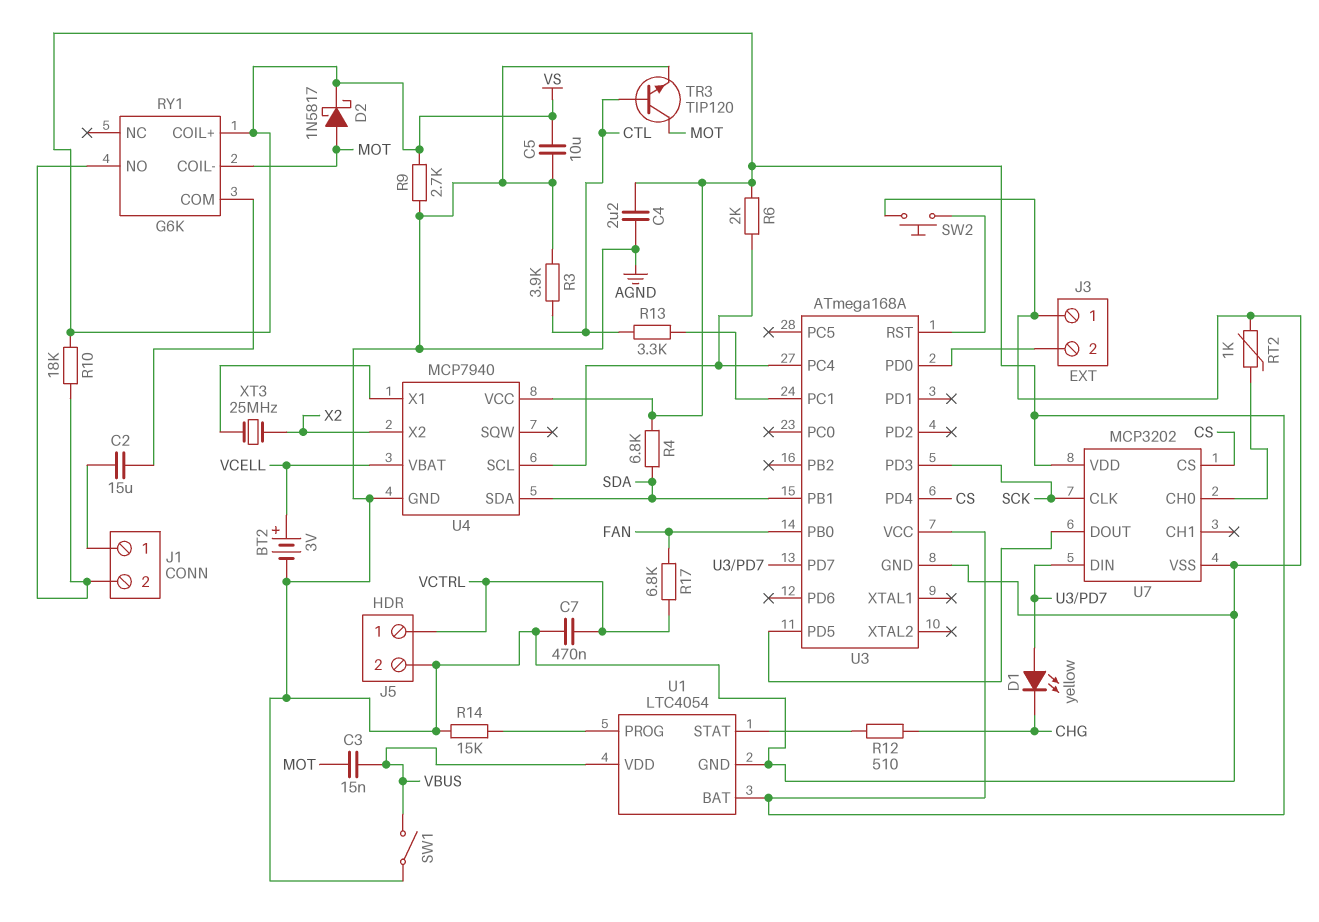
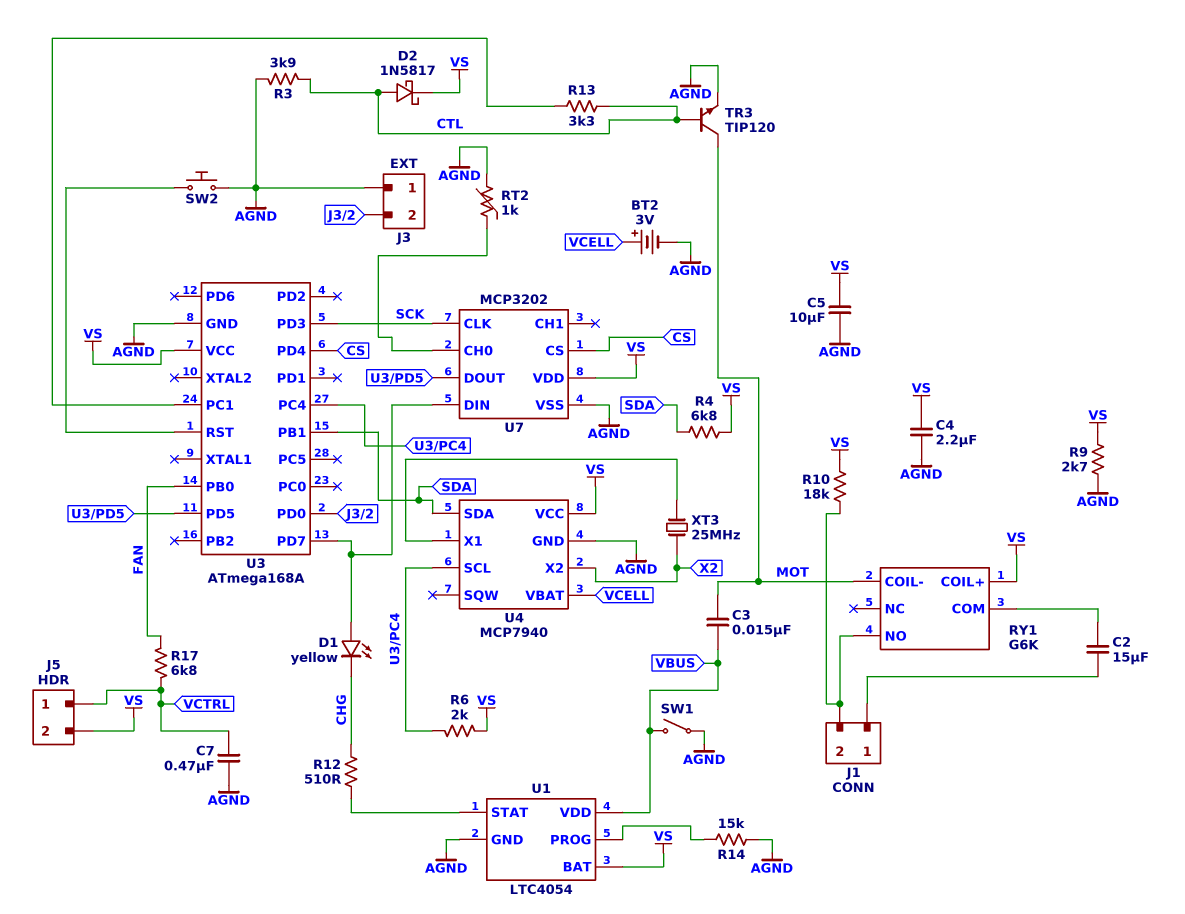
D2: schottky 1N5817 (A MOT, K VS) -> schottky 1N5817 (A CTL, K VS)
J5 pin 2: AGND -> VS

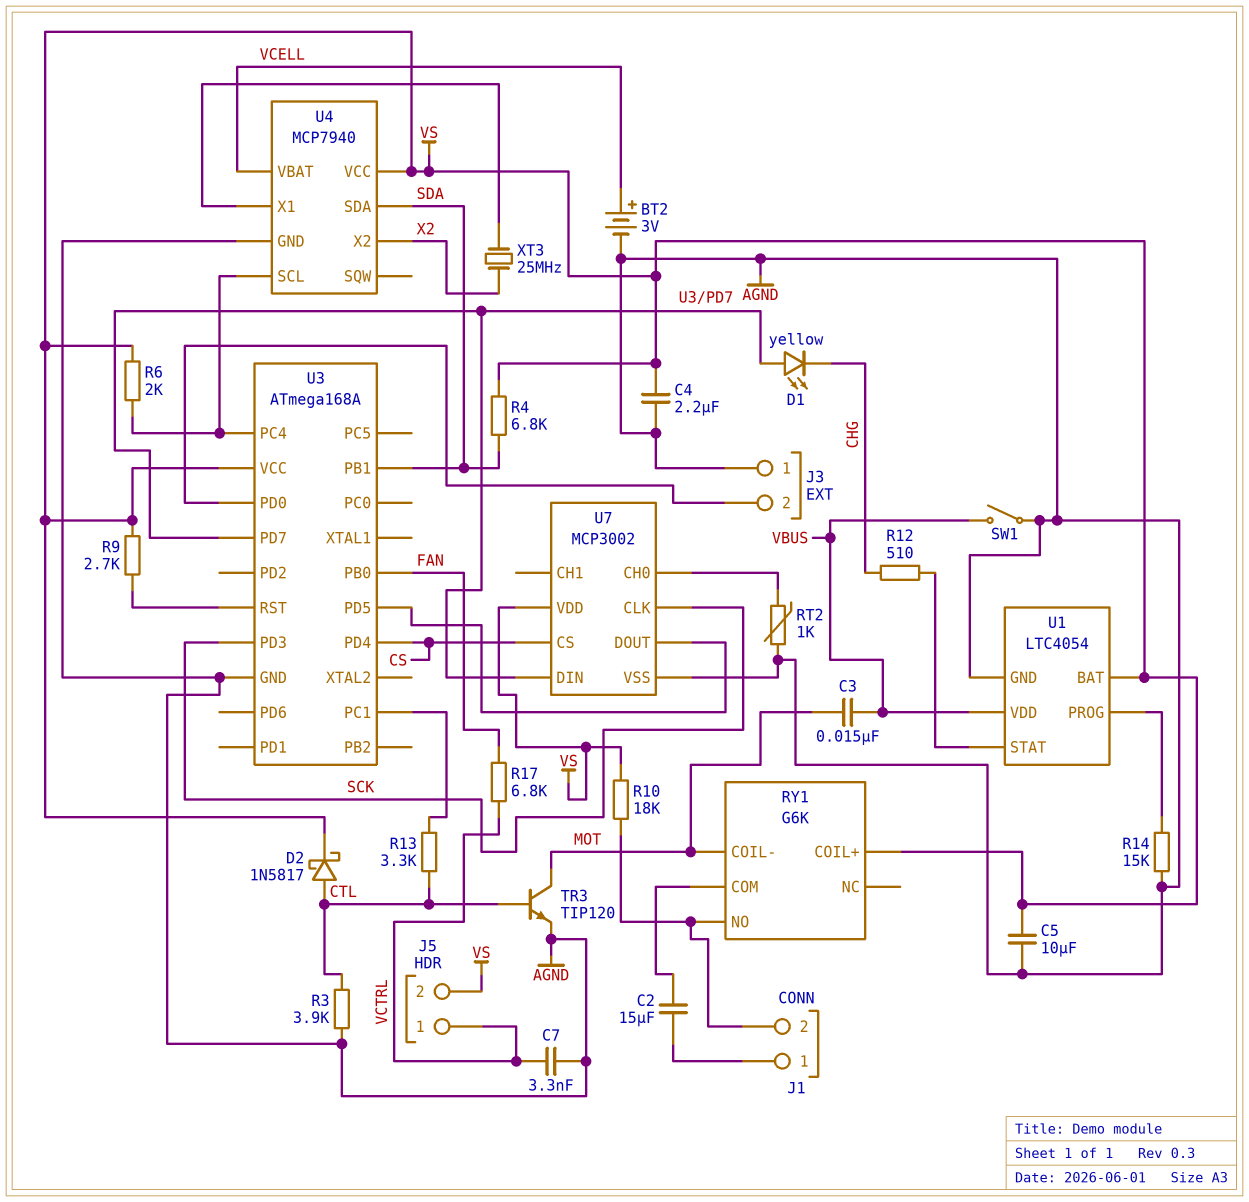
C7: 470nF (AGND, VCTRL) -> 3.3nF (AGND, VCTRL)
R9: 2.7k (AGND, VS) -> 2.7k (U3/RST, VS)
SW2: button (AGND, U3/RST) -> none
U7: MCP3202 -> MCP3002

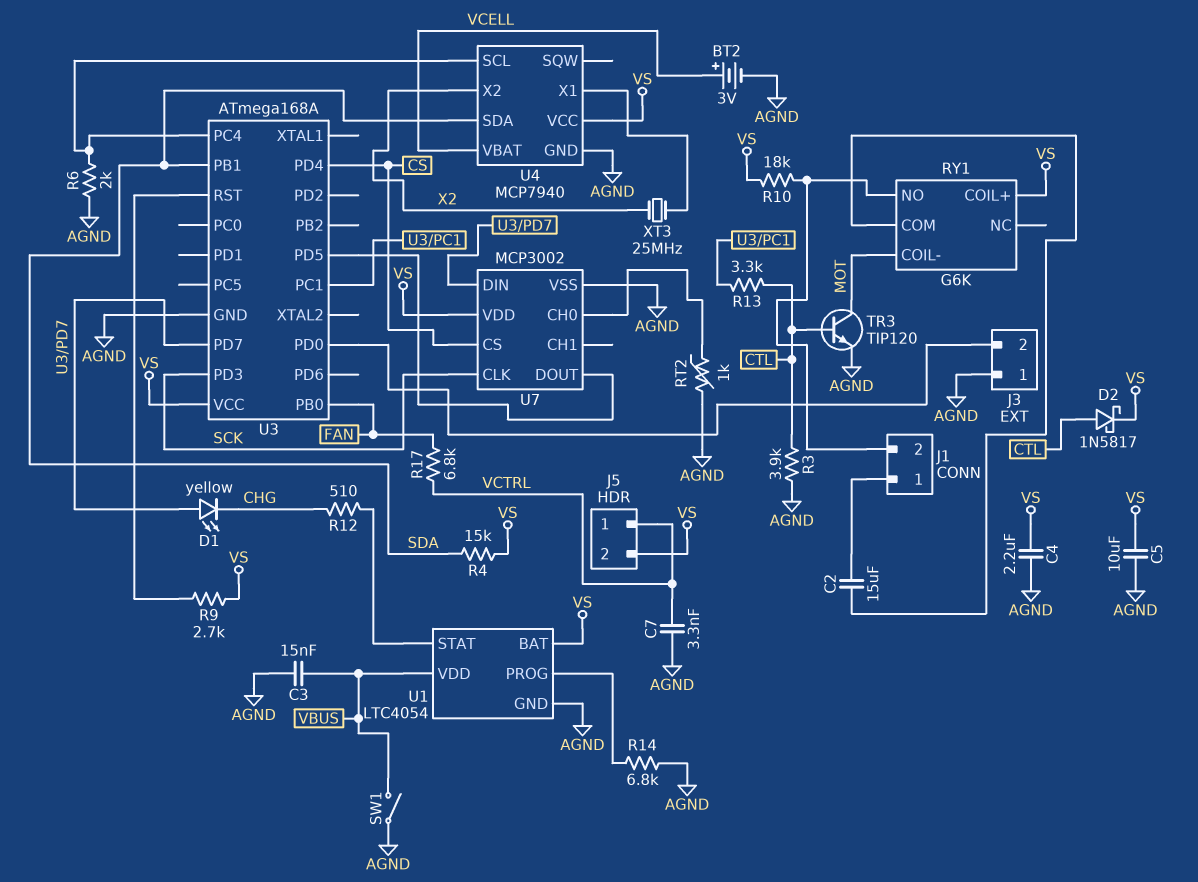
C3: 15nF (MOT, VBUS) -> 15nF (AGND, VBUS)
R4: 6.8k (SDA, VS) -> 15k (SDA, VS)
R6: 2k (U3/PC4, VS) -> 2k (AGND, U3/PC4)
R14: 15k (AGND, U1/PROG) -> 6.8k (AGND, U1/PROG)

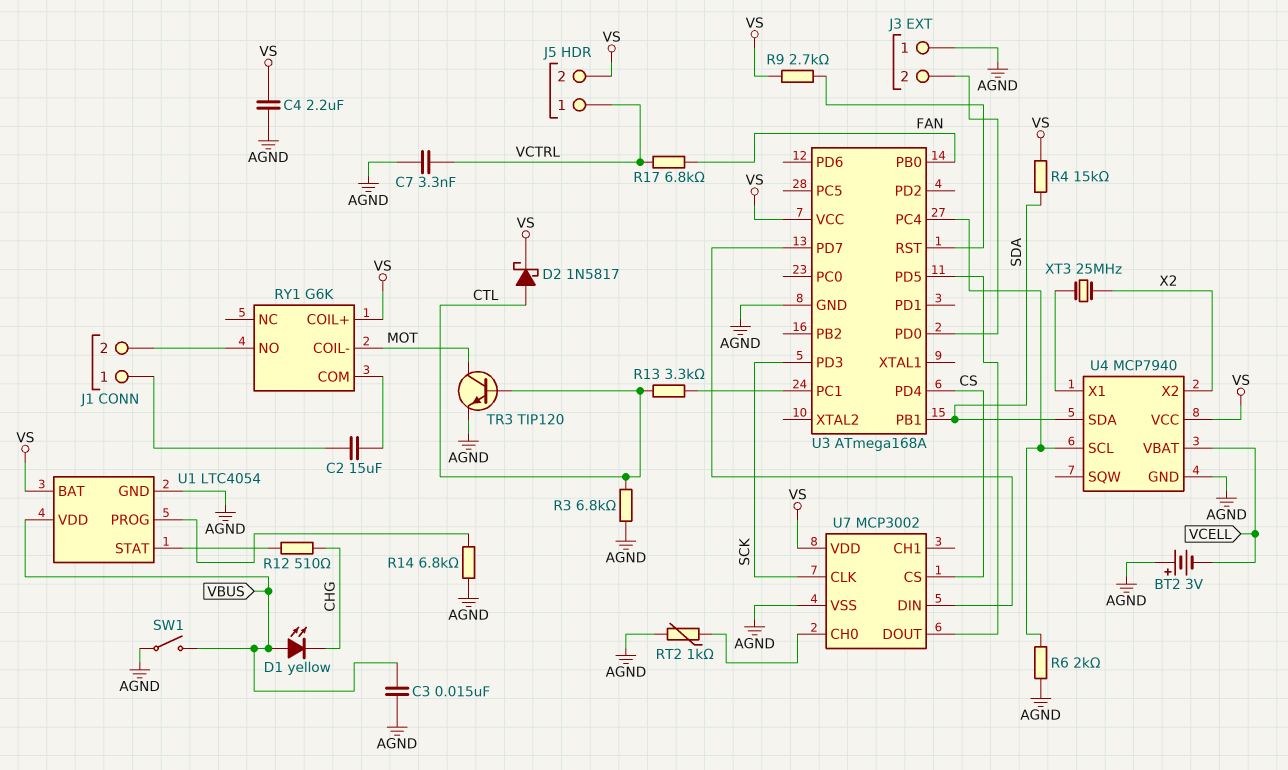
BT2: 3V (plus VCELL, minus AGND) -> 3V (plus AGND, minus VCELL)
C5: 10uF (AGND, VS) -> none
D1: LED yellow (A U3/PD7, K CHG) -> LED yellow (A VBUS, K CHG)
R3: 3.9k (AGND, CTL) -> 6.8k (AGND, CTL)
R10: 18k (J1/2, VS) -> none

